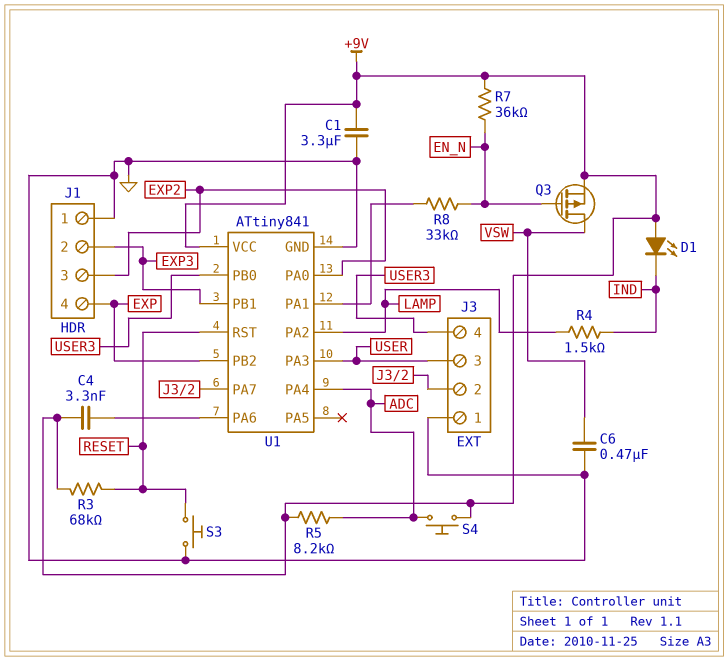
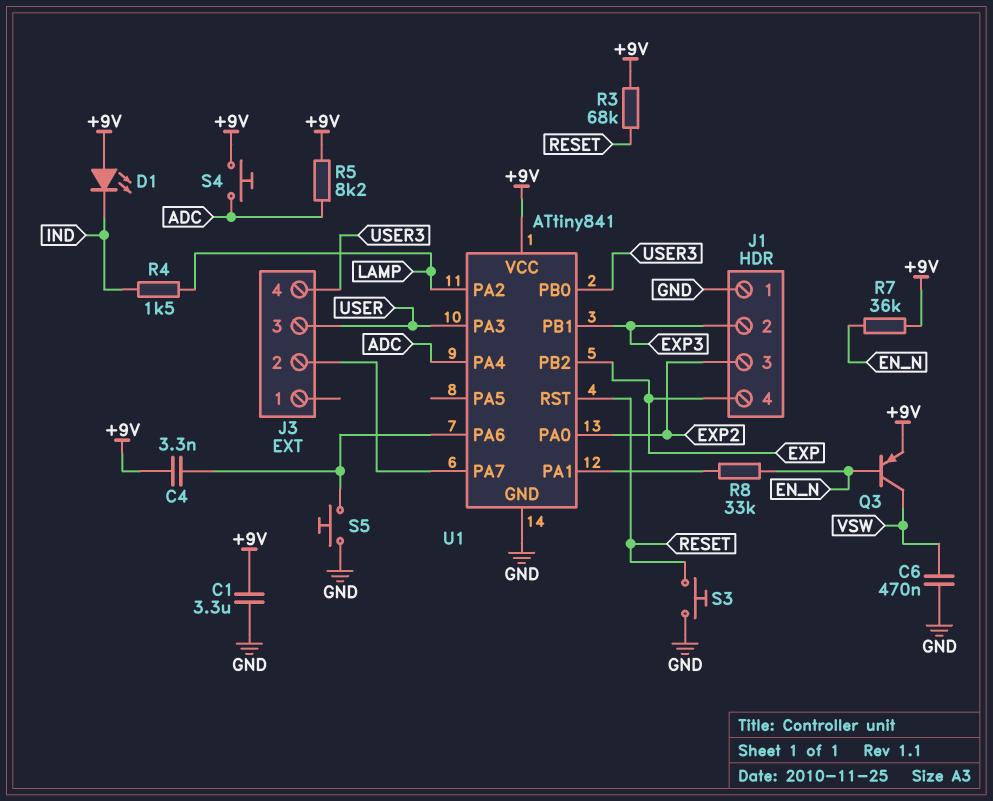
J3 pin 1: GND -> none
Q3: PMOS (G EN_N, D VSW, S +9V) -> PNP (B EN_N, C VSW, E +9V)
S5: none -> button (GND, U1/PA6)

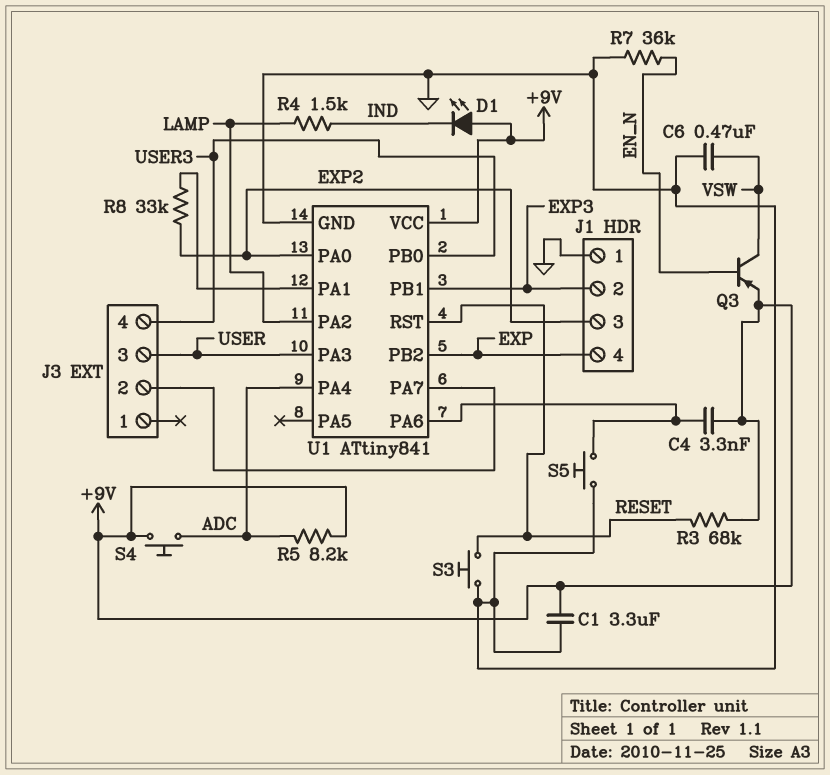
R7: 36k (+9V, EN_N) -> 36k (EN_N, GND)
R8: 33k (EN_N, U1/PA1) -> 33k (EXP2, U1/PA1)

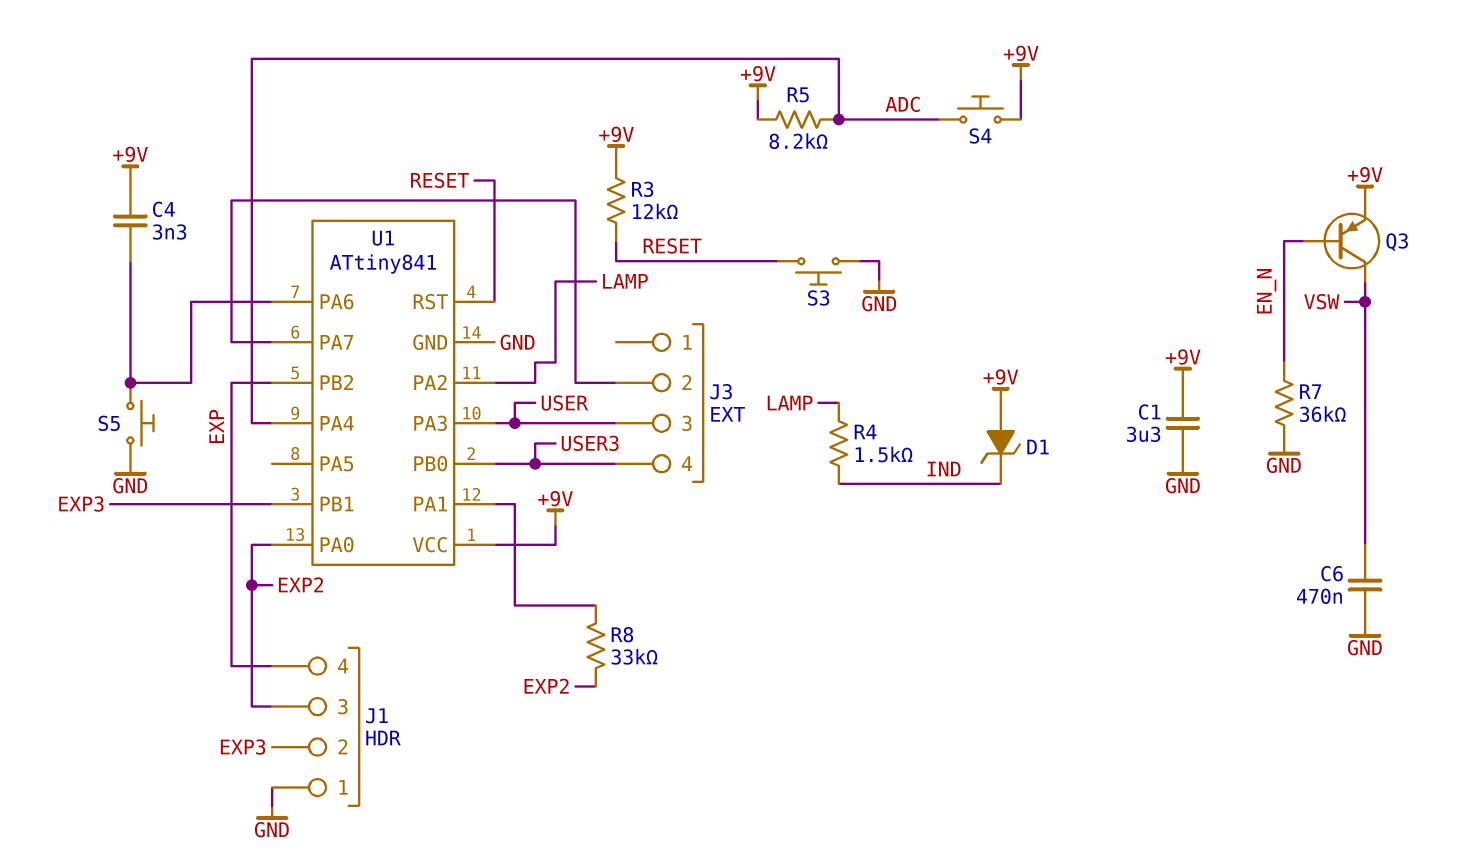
D1: LED (A +9V, K IND) -> zener (A +9V, K IND)
R3: 68k (+9V, RESET) -> 12k (+9V, RESET)

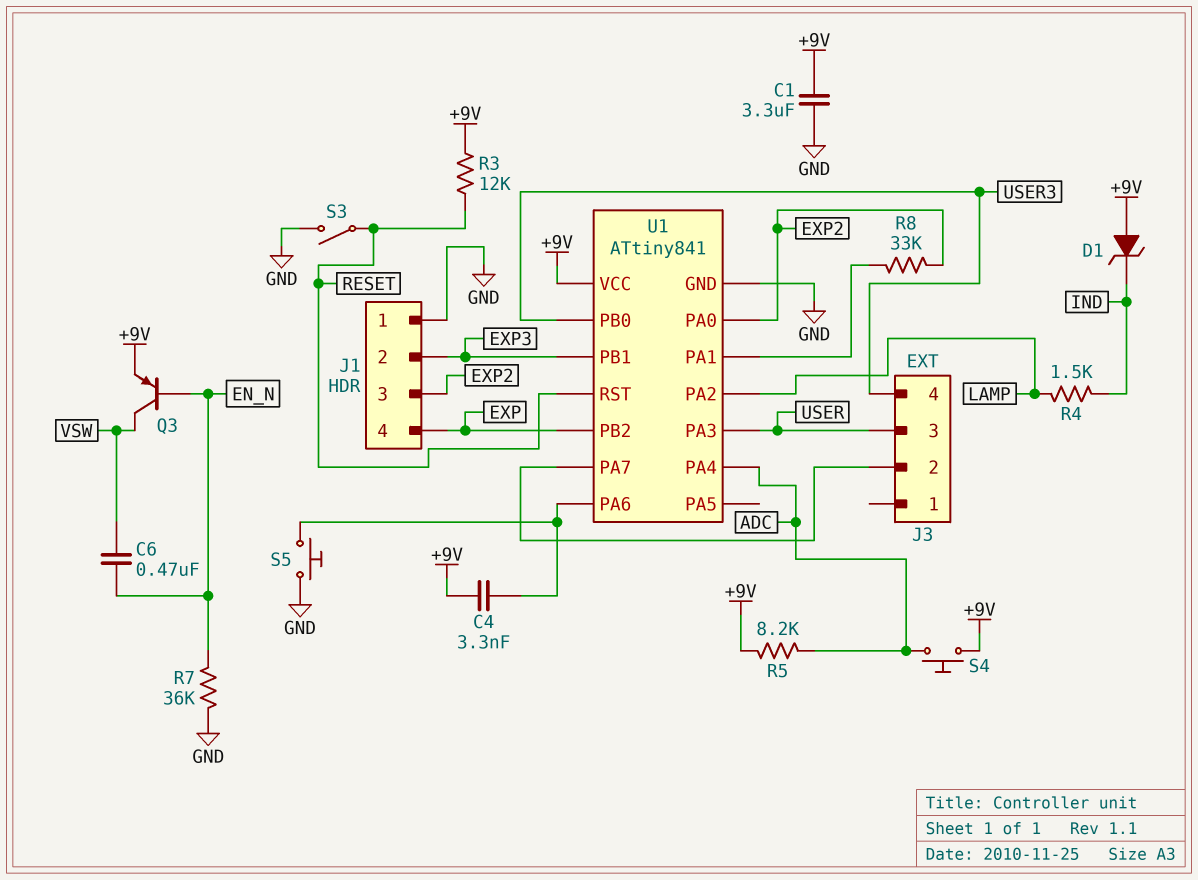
C6: 470nF (GND, VSW) -> 470nF (EN_N, VSW)
S3: button (GND, RESET) -> switch (GND, RESET)

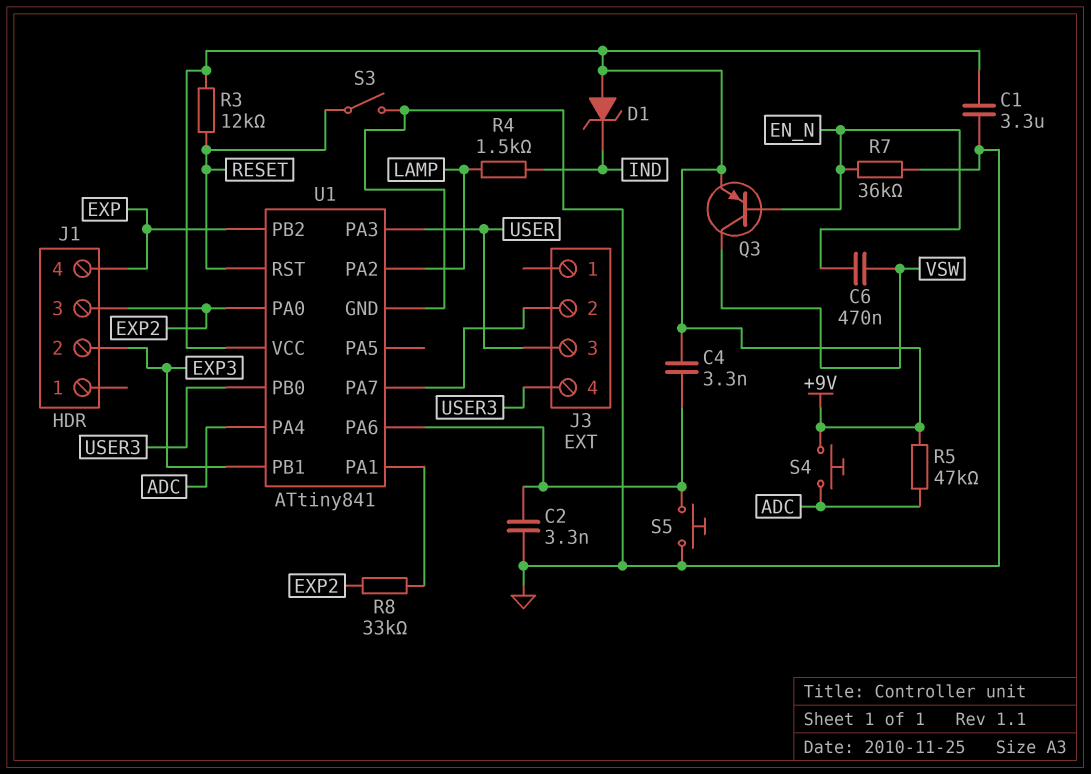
C2: none -> 3.3nF (GND, U1/PA6)
J1 pin 1: GND -> none
R5: 8.2k (+9V, ADC) -> 47k (+9V, ADC)

